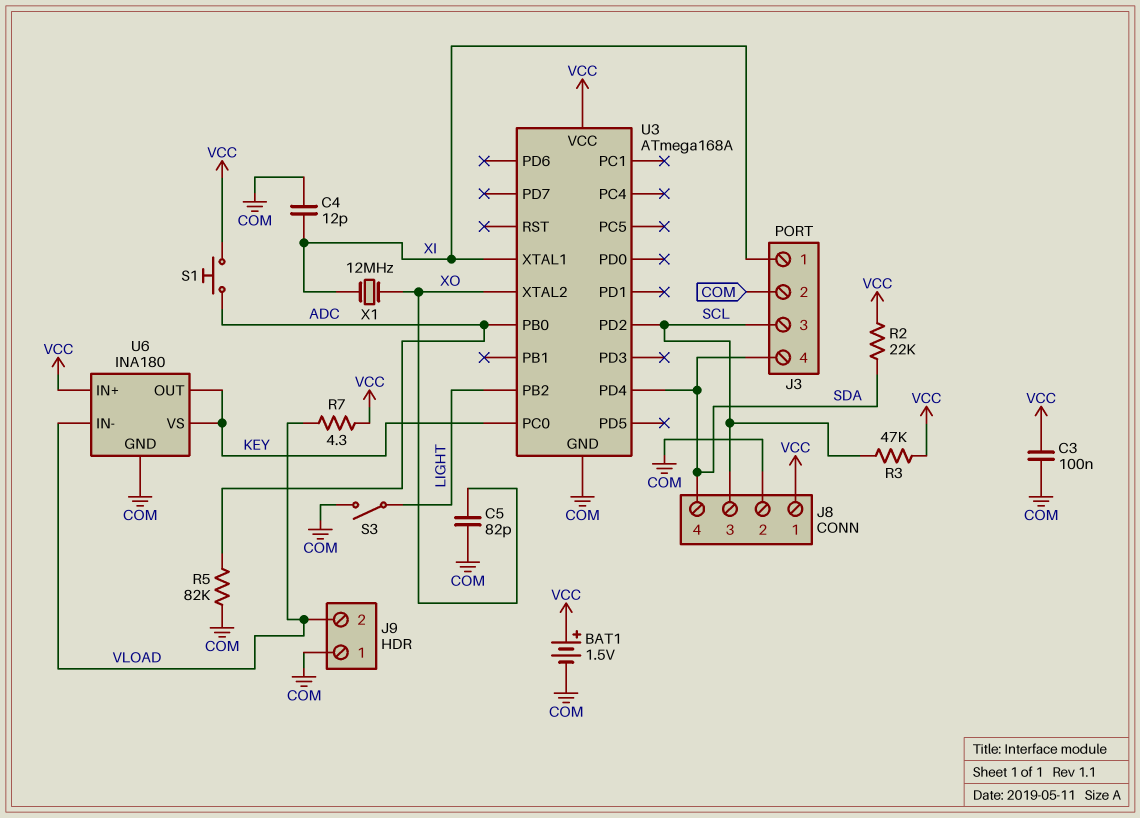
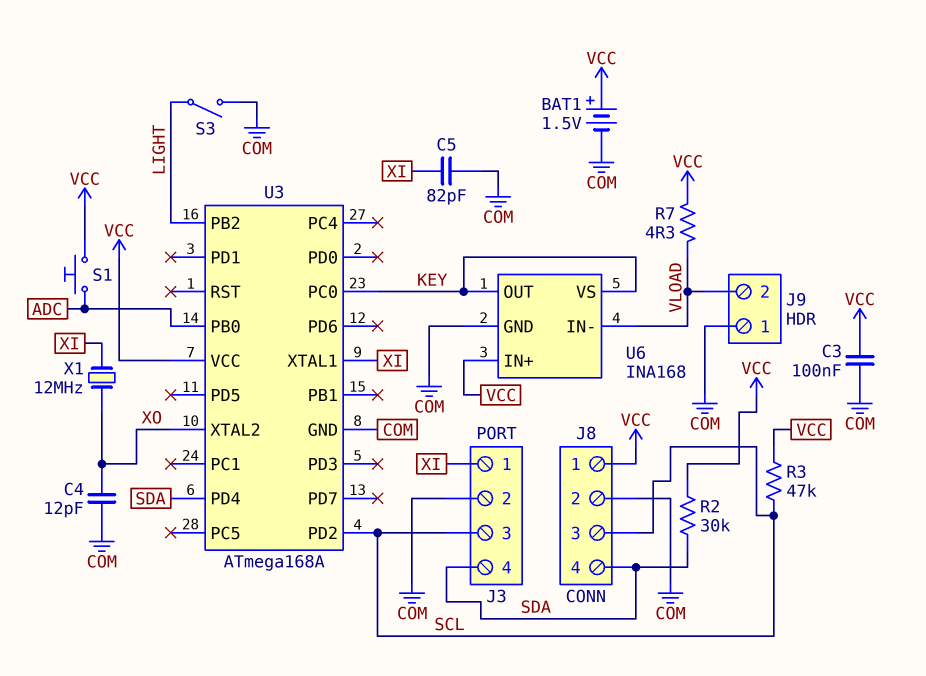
C4: 12pF (COM, XI) -> 12pF (COM, XO)
C5: 82pF (COM, XO) -> 82pF (COM, XI)
R2: 22k (SDA, VCC) -> 30k (SDA, VCC)
R5: 82k (ADC, COM) -> none
U6: INA180 -> INA168

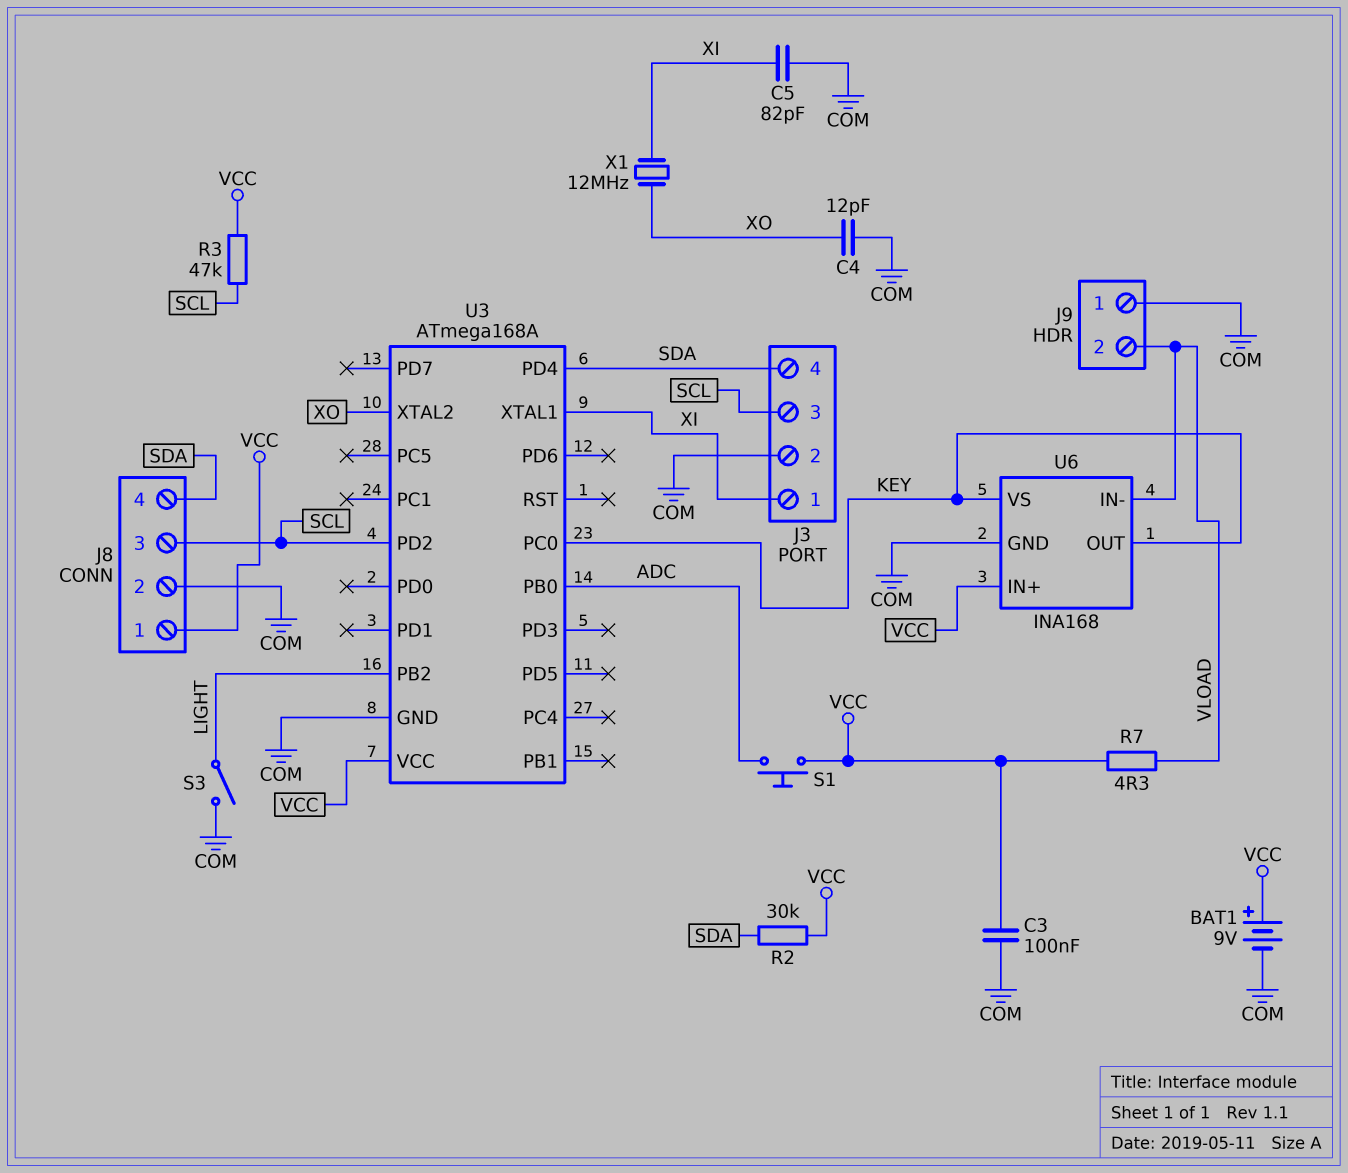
BAT1: 1.5V (plus VCC, minus COM) -> 9V (plus VCC, minus COM)

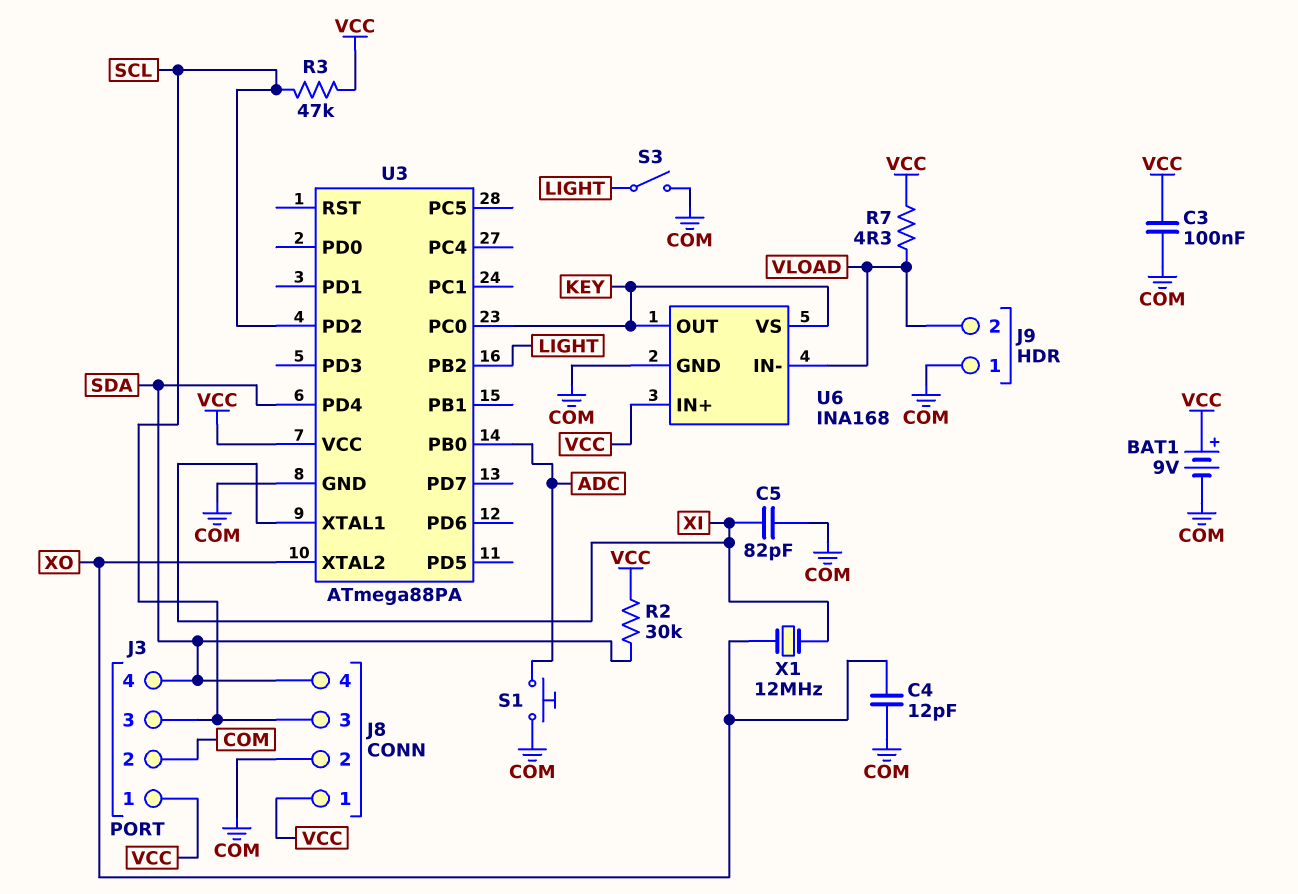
J3 pin 1: XI -> VCC
S1: button (ADC, VCC) -> button (ADC, COM)
U3: ATmega168A -> ATmega88PA

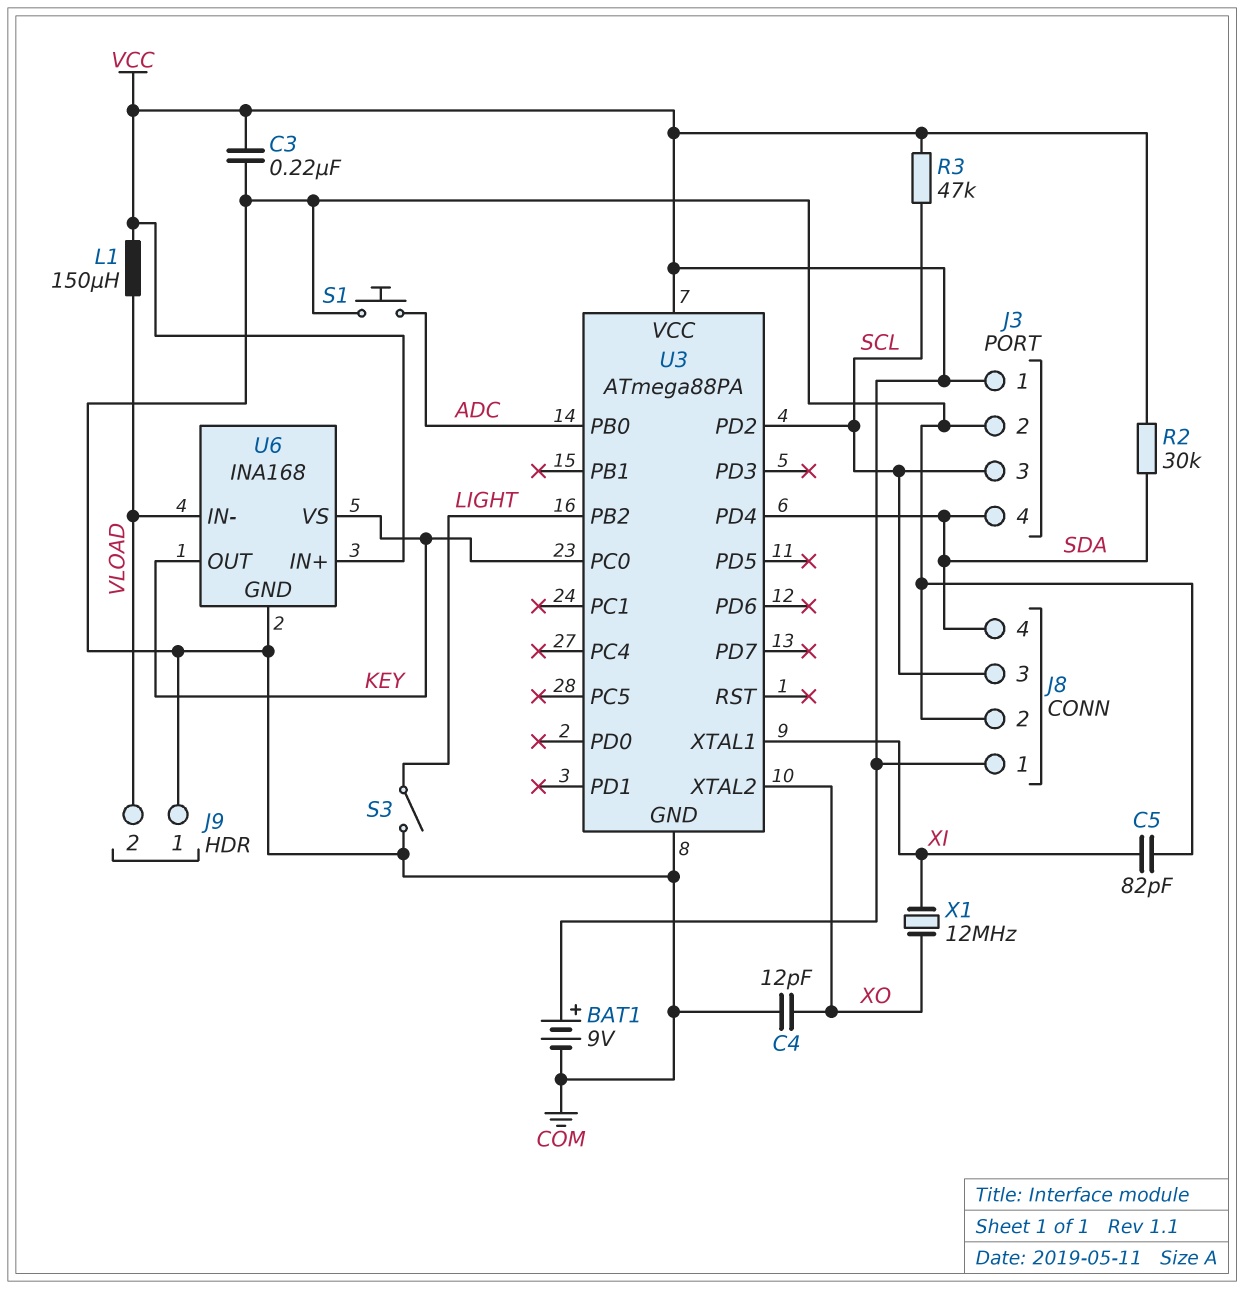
C3: 100nF (COM, VCC) -> 220nF (COM, VCC)
L1: none -> 150uH (VCC, VLOAD)
R7: 4.3 (VCC, VLOAD) -> none

